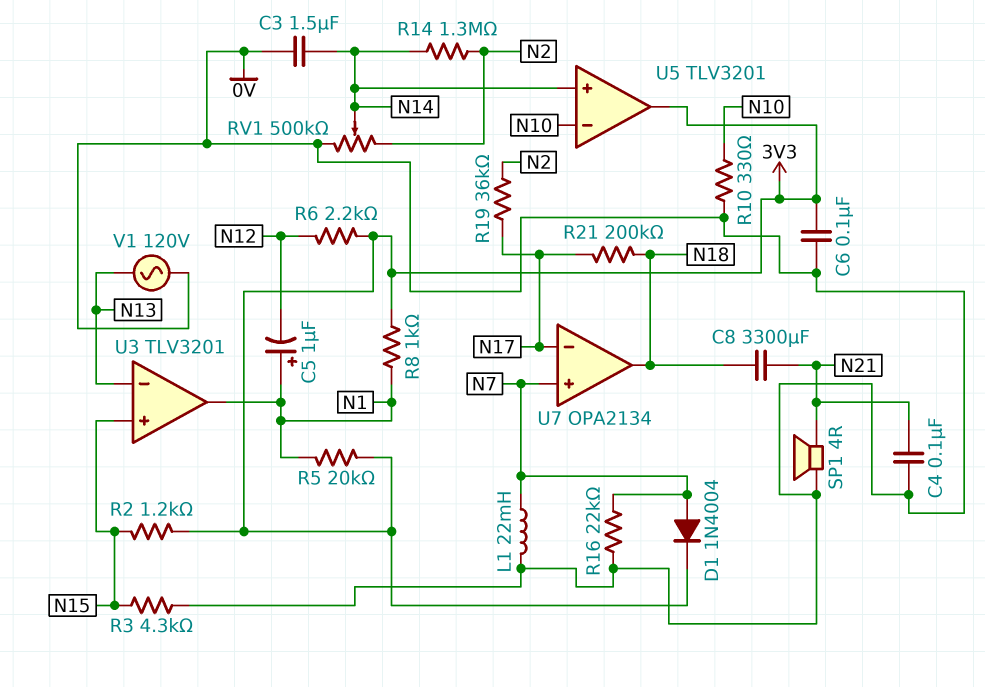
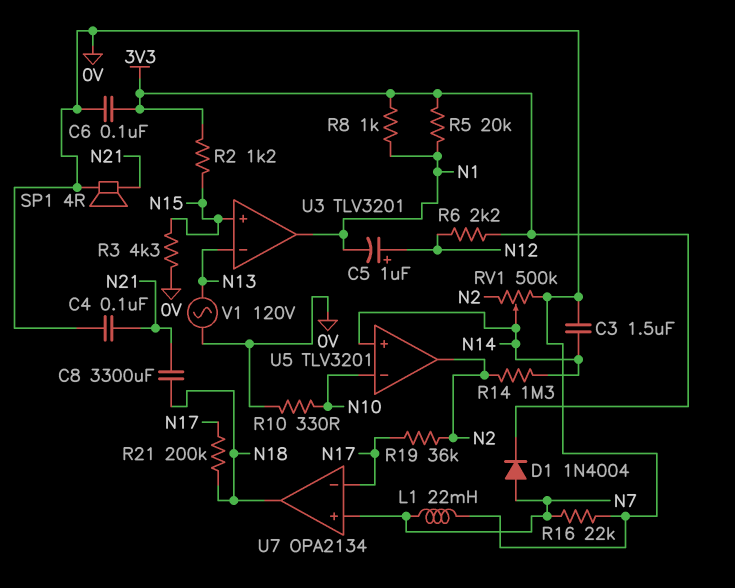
C5: 1uF (plus N1, minus N12) -> 1uF (plus N12, minus N1)
U5 pin out: 3V3 -> N2

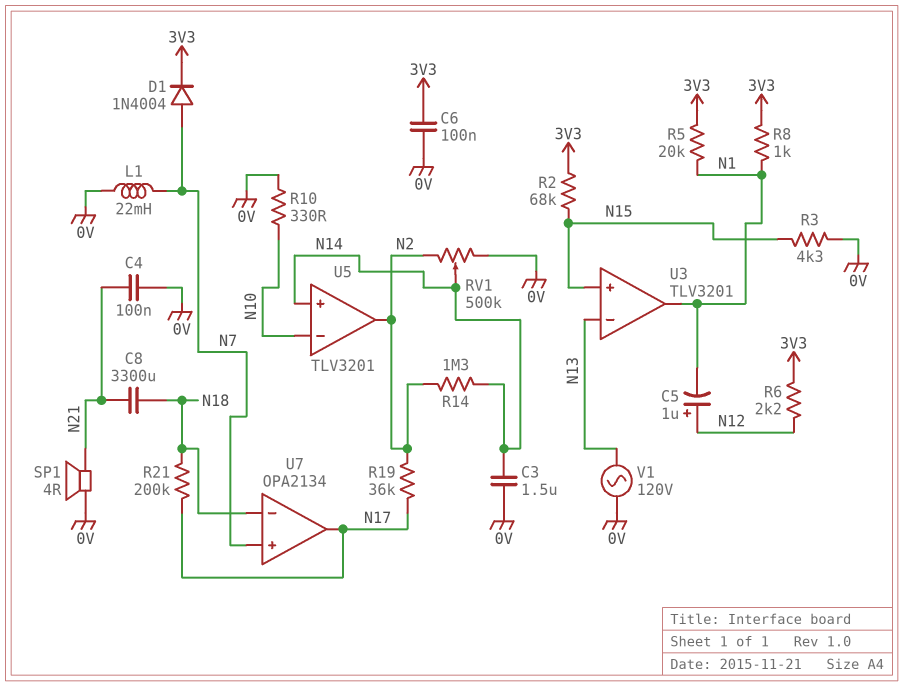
R2: 1.2k (3V3, N15) -> 68k (3V3, N15)
R16: 22k (0V, N7) -> none
U7 pin in-: N17 -> N18
U7 pin out: N18 -> N17

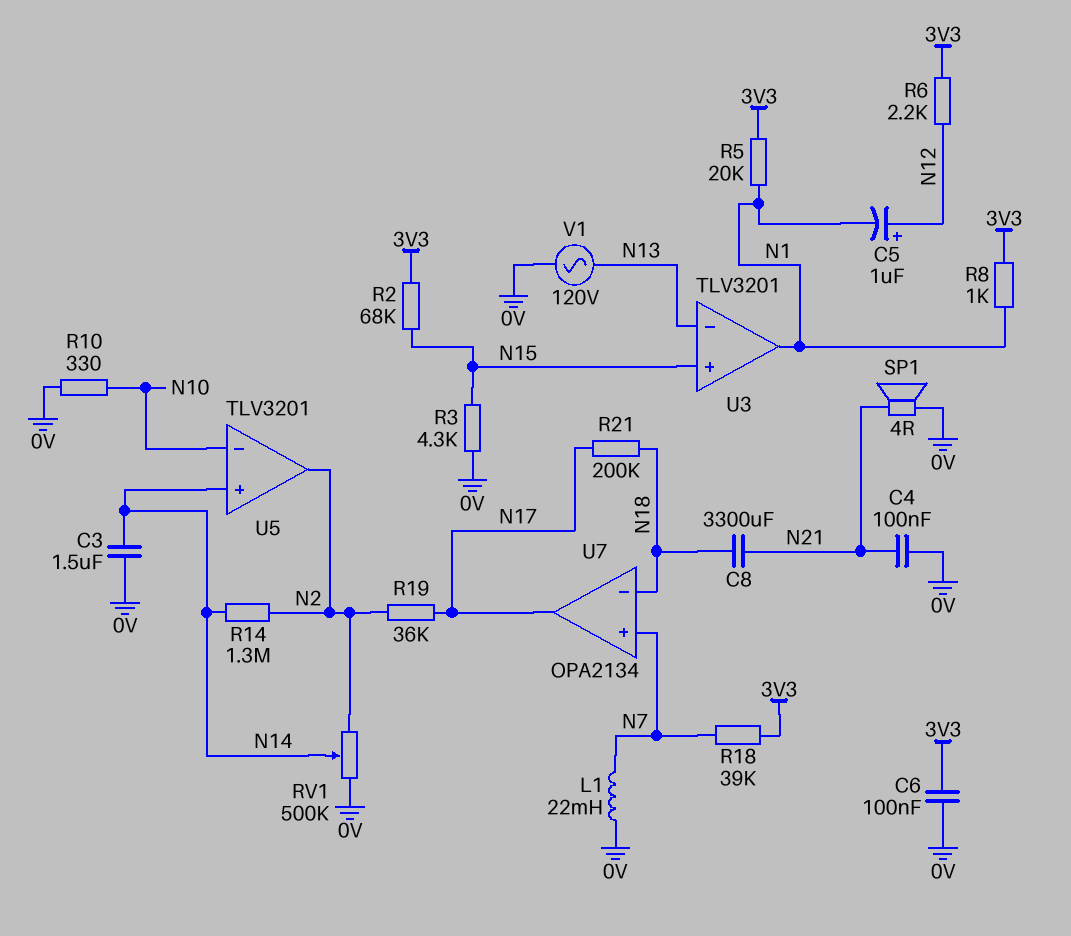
D1: diode 1N4004 (A N7, K 3V3) -> none
R18: none -> 39k (3V3, N7)

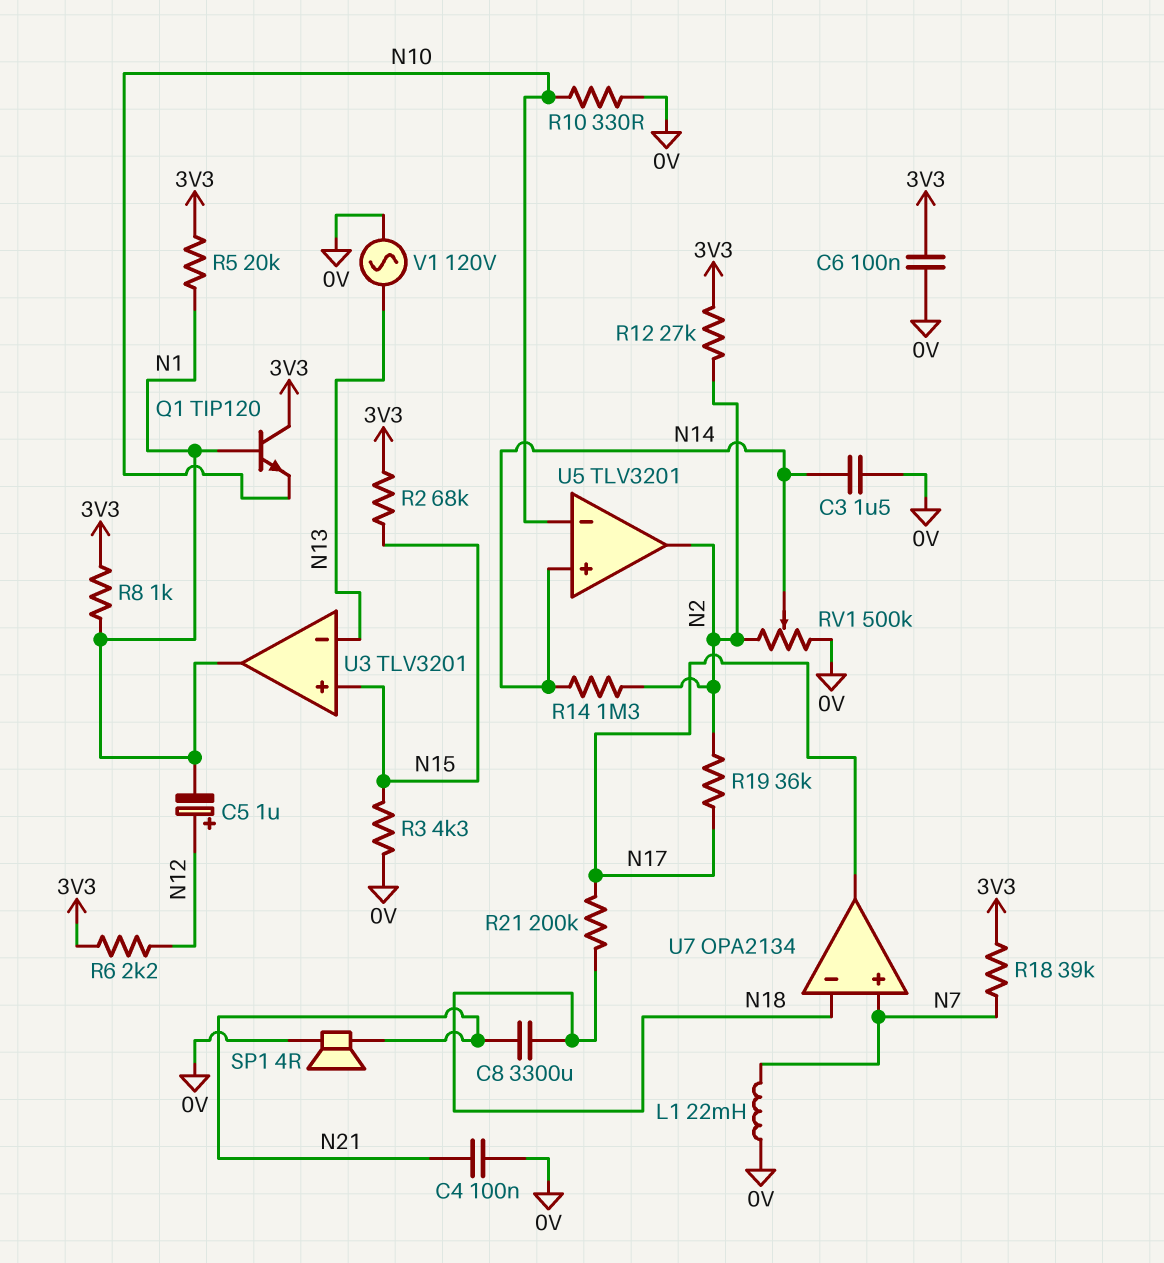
Q1: none -> NPN TIP120 (B N1, C 3V3, E N10)
R12: none -> 27k (3V3, N2)

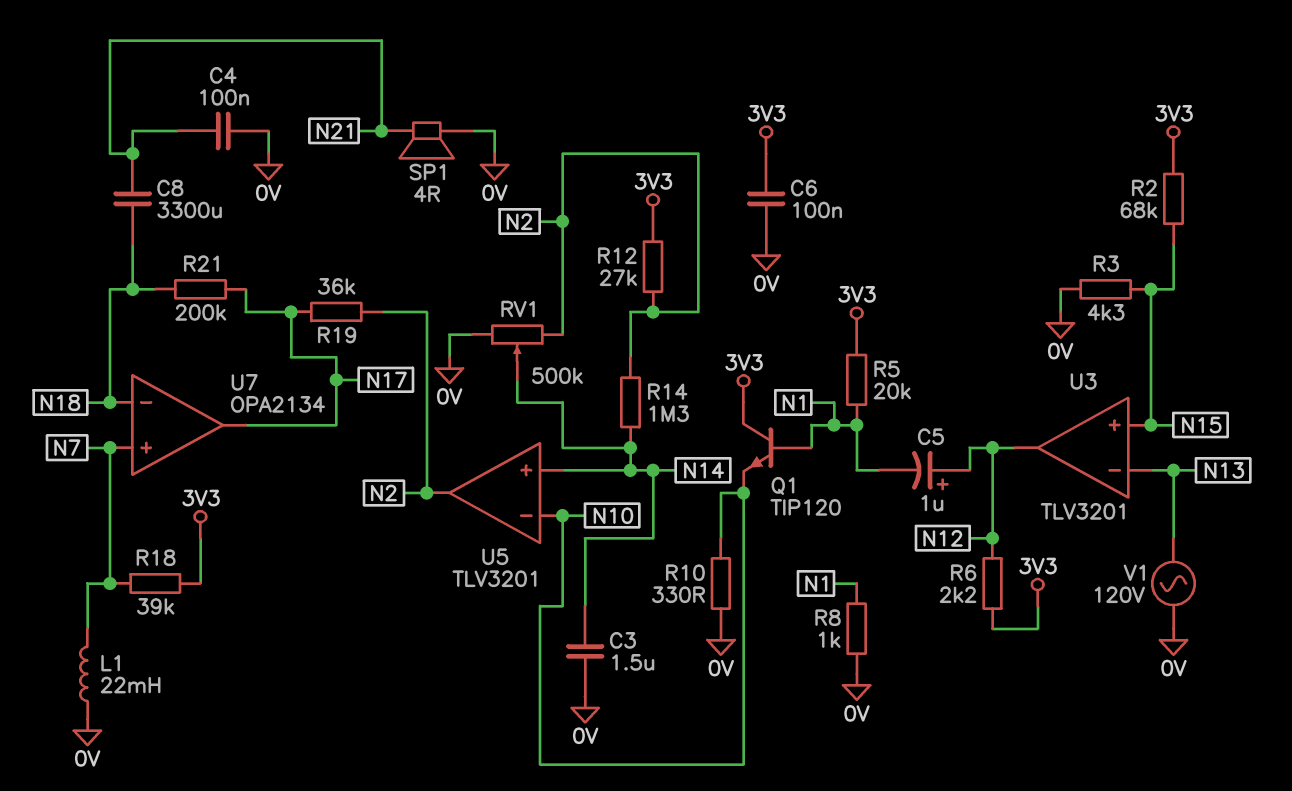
R8: 1k (3V3, N1) -> 1k (0V, N1)
U3 pin out: N1 -> N12

